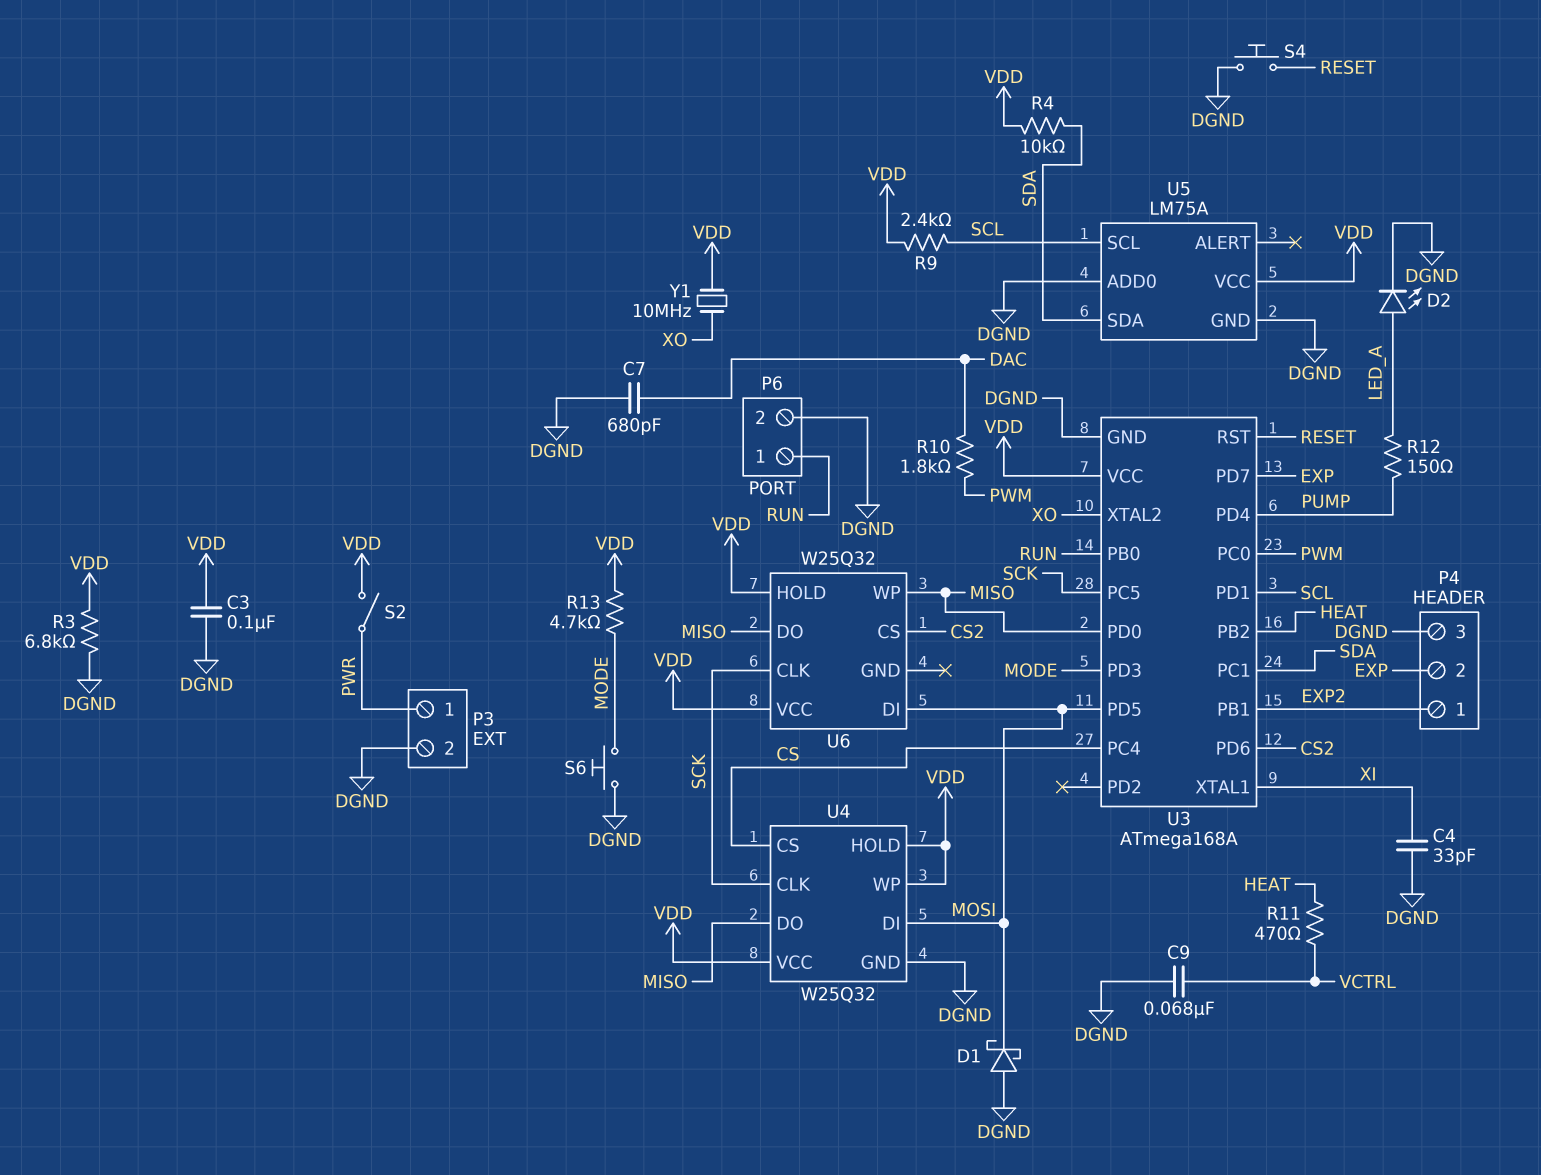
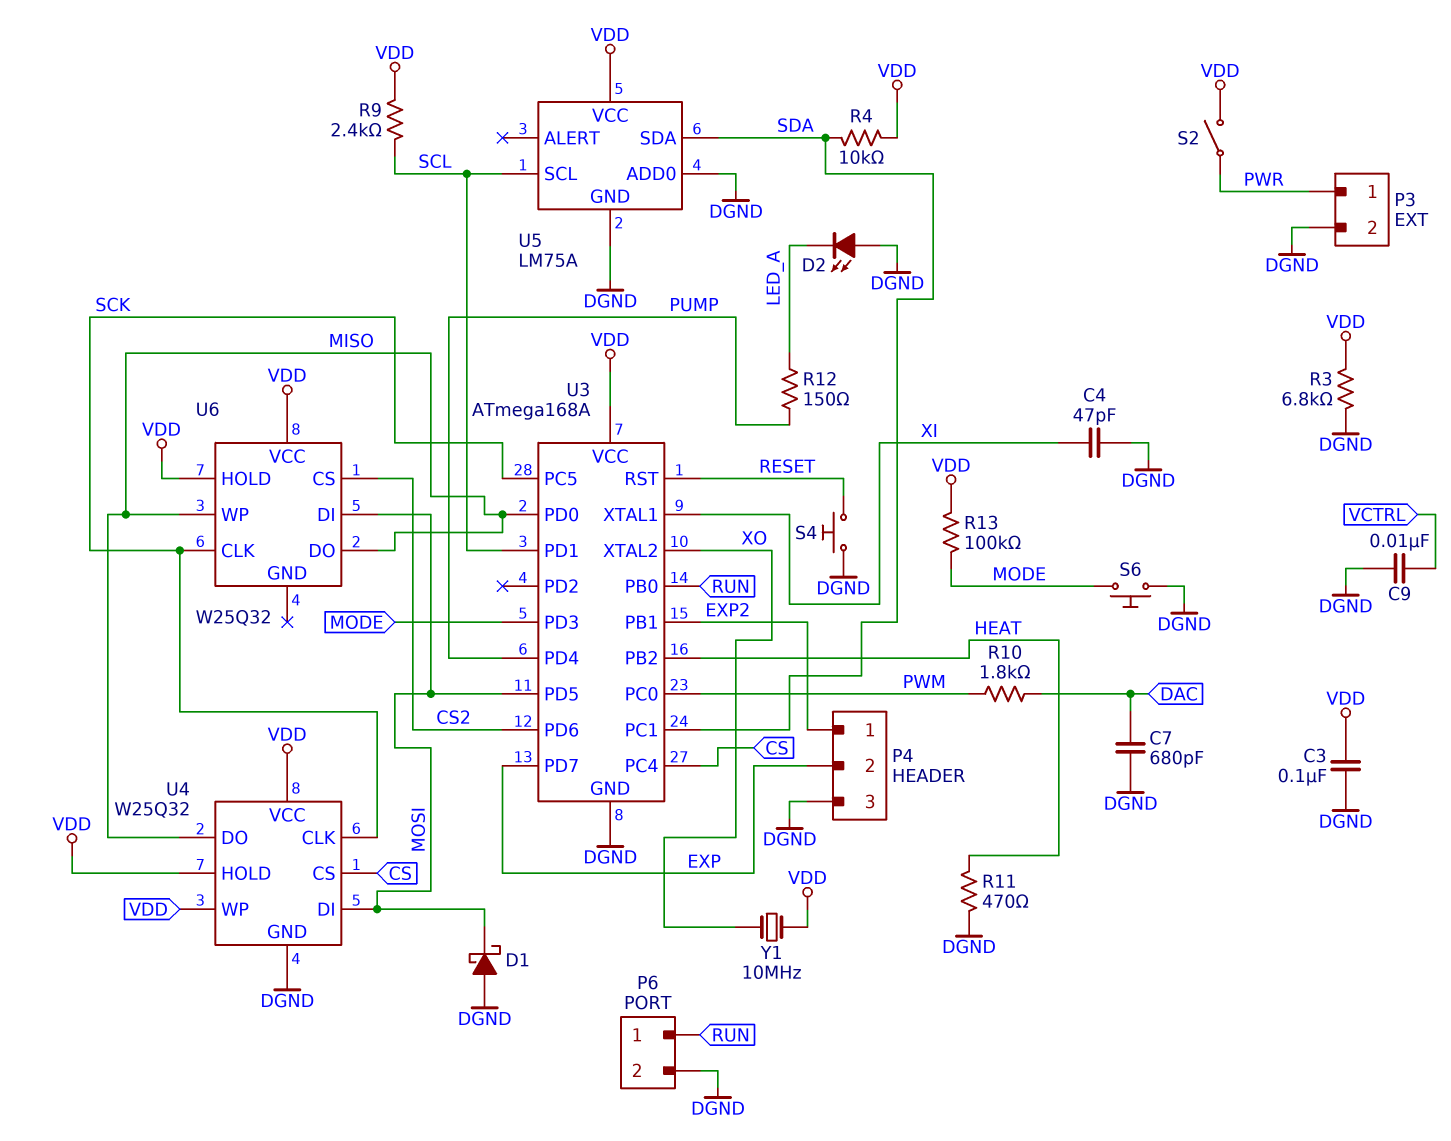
C4: 33pF (DGND, XI) -> 47pF (DGND, XI)
C9: 68nF (DGND, VCTRL) -> 10nF (DGND, VCTRL)
D2: LED (A LED_A, K DGND) -> LED (A DGND, K LED_A)
R11: 470 (HEAT, VCTRL) -> 470 (DGND, HEAT)
R13: 4.7k (MODE, VDD) -> 100k (MODE, VDD)

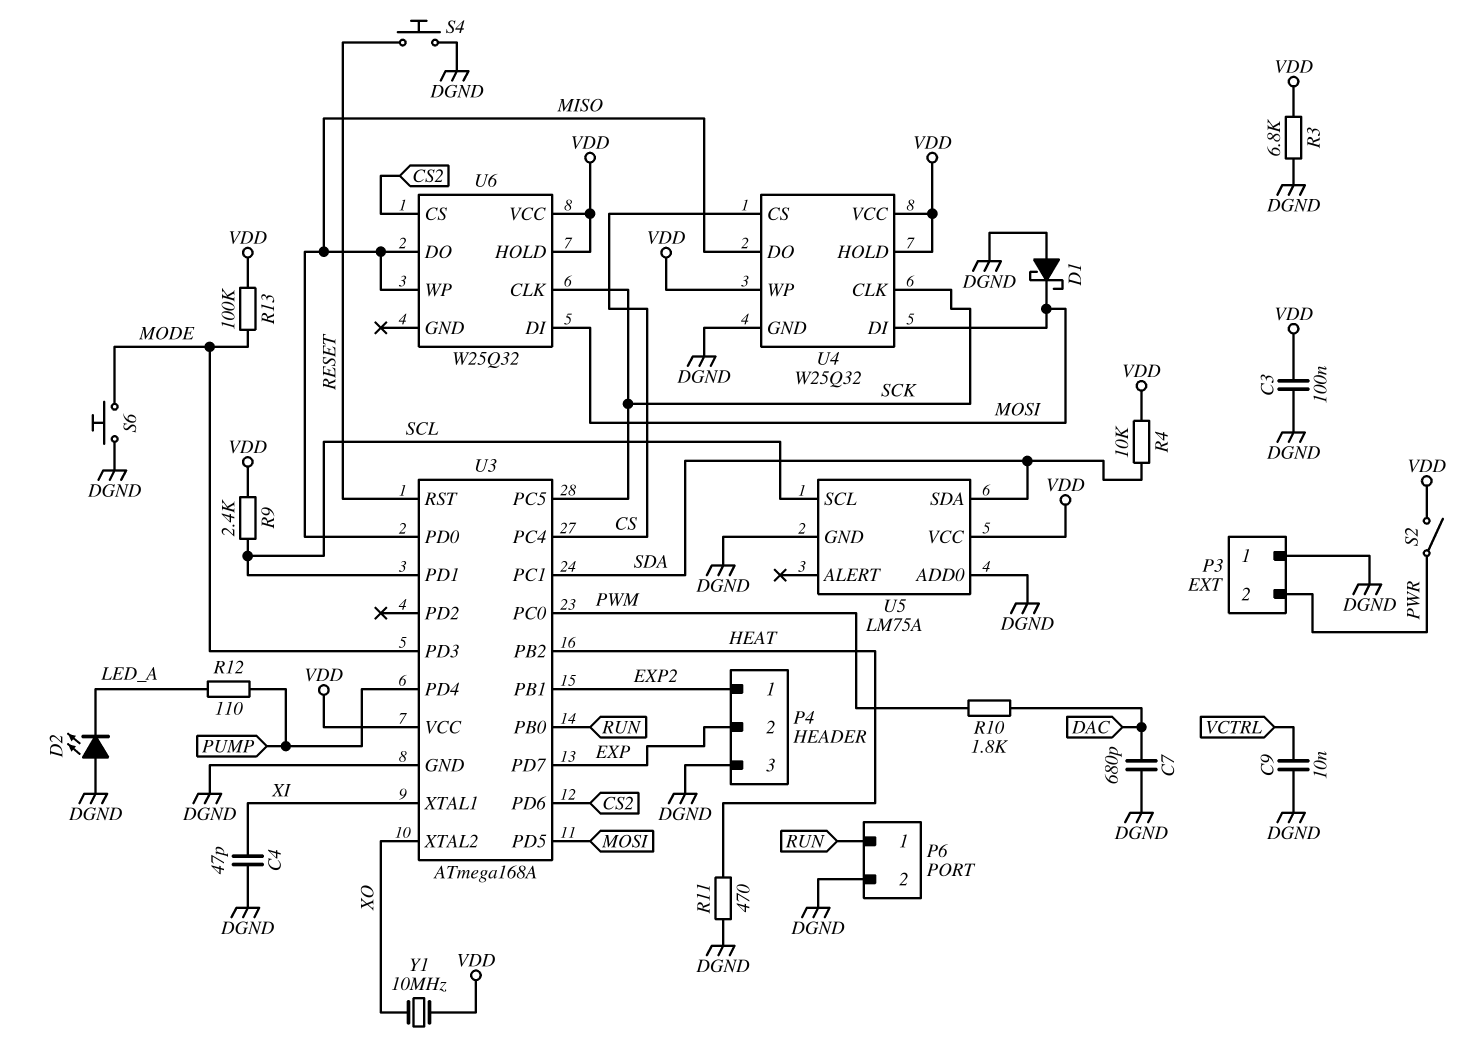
P3 pin 1: PWR -> DGND
P3 pin 2: DGND -> PWR
R12: 150 (LED_A, PUMP) -> 110 (LED_A, PUMP)

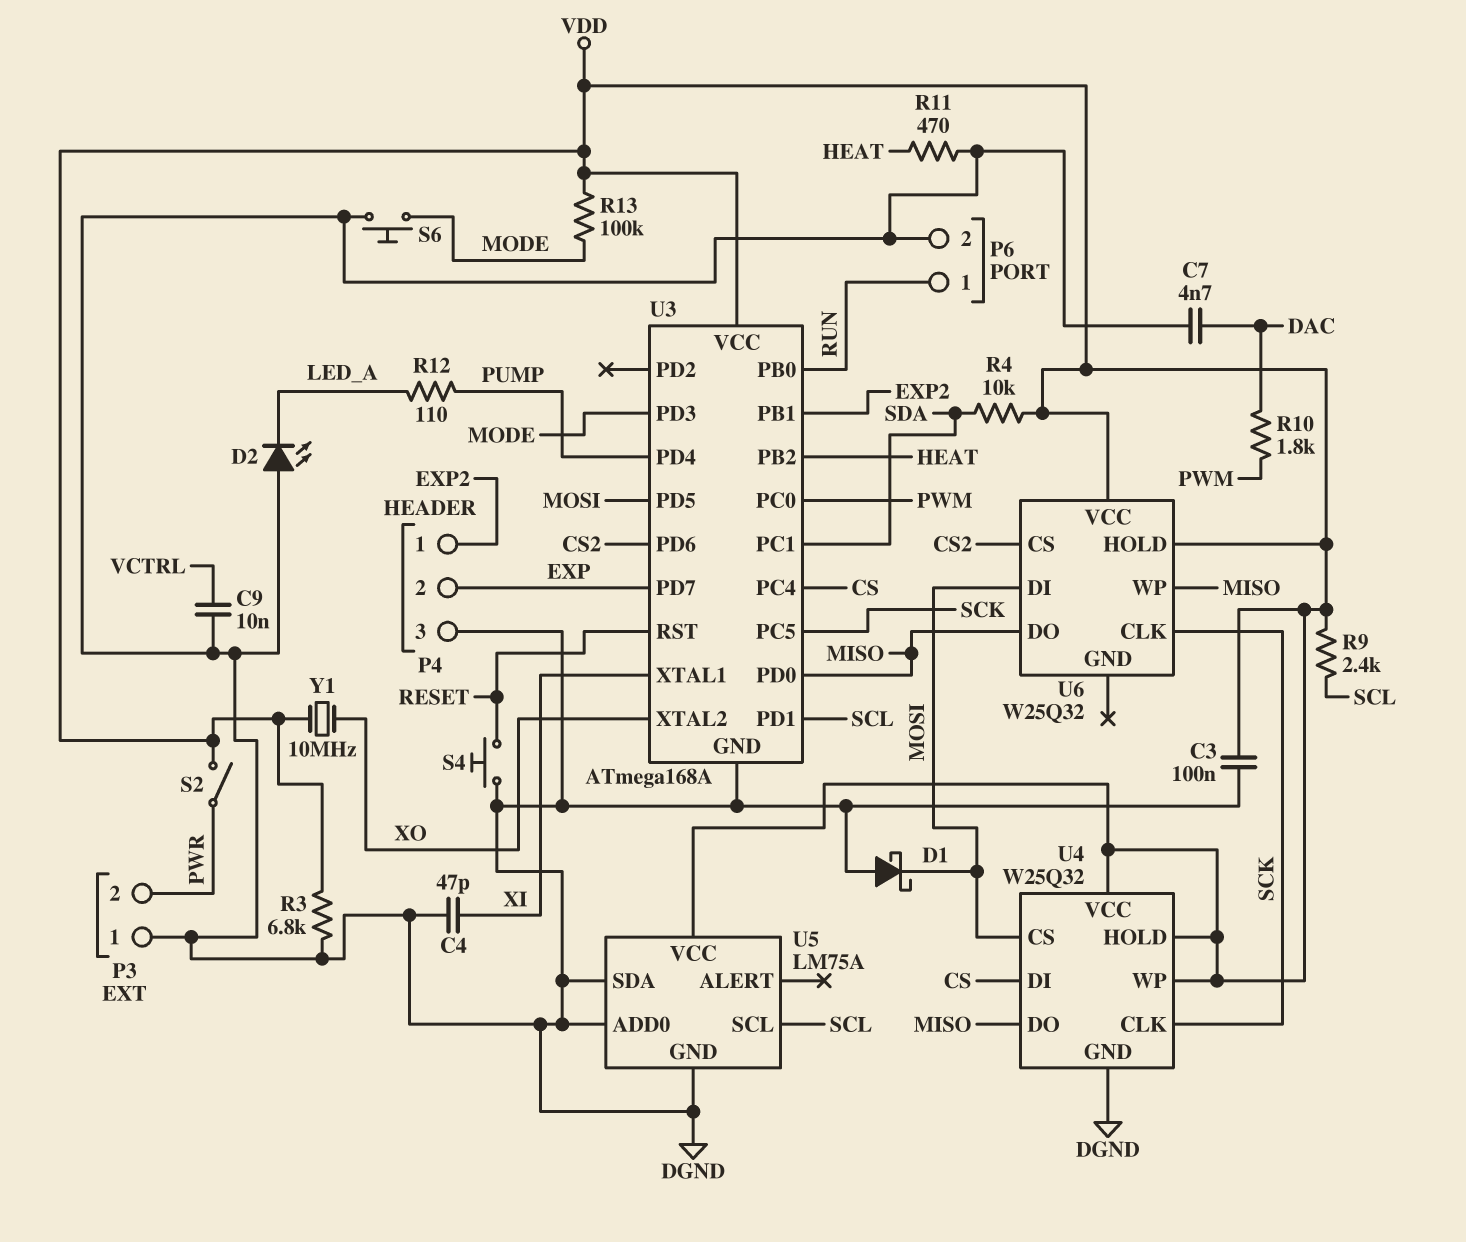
C7: 680pF (DAC, DGND) -> 4.7nF (DAC, DGND)
U4 pin CS: CS -> MOSI
U4 pin DI: MOSI -> CS
U5 pin SDA: SDA -> DGND

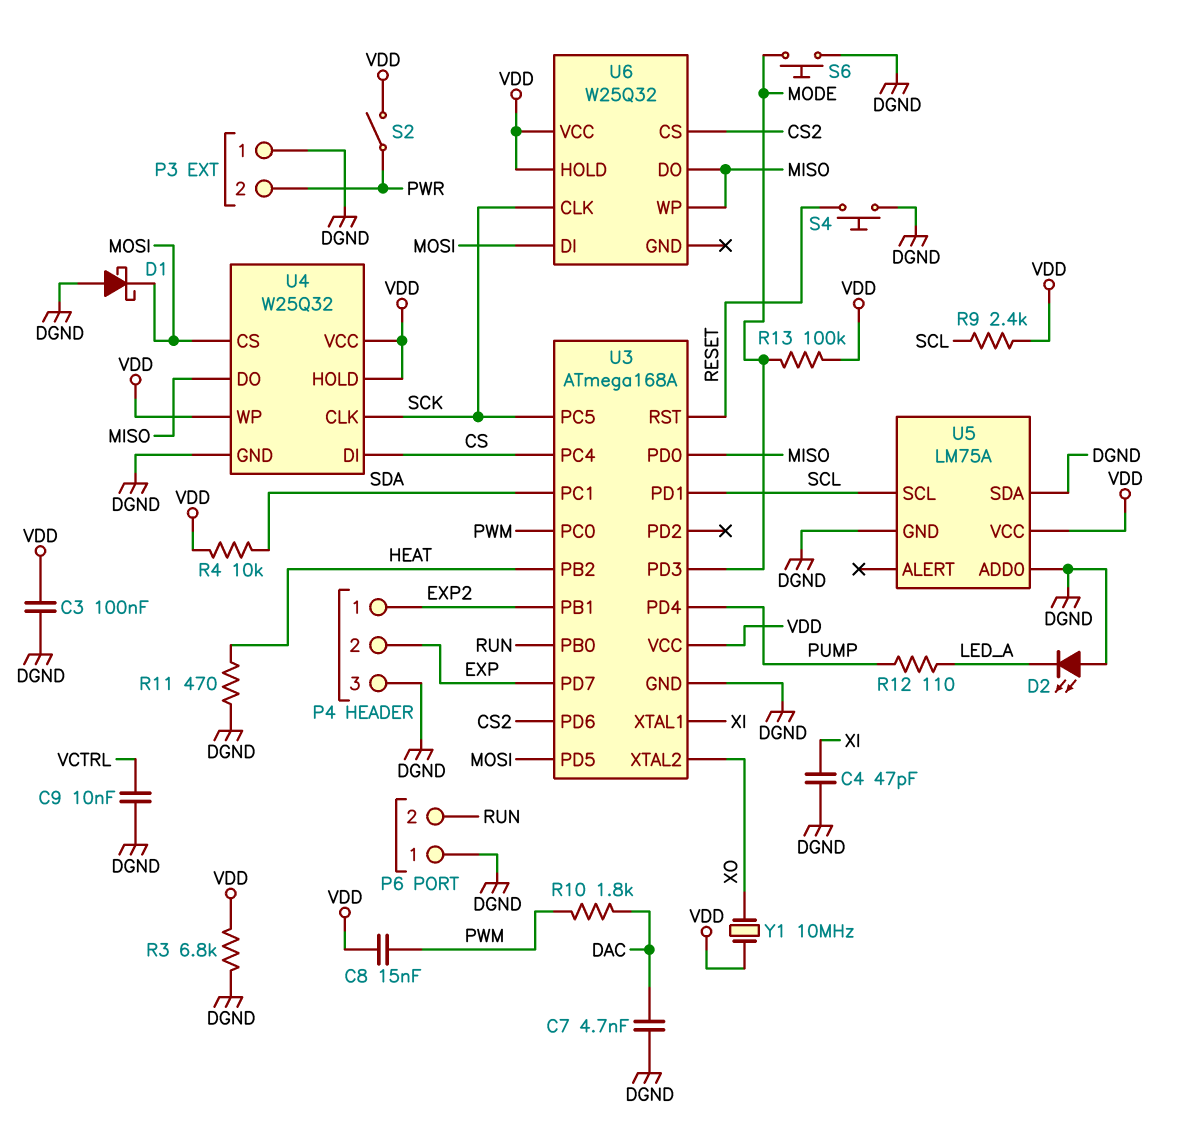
C8: none -> 15nF (PWM, VDD)
P6 pin 1: RUN -> DGND
P6 pin 2: DGND -> RUN

